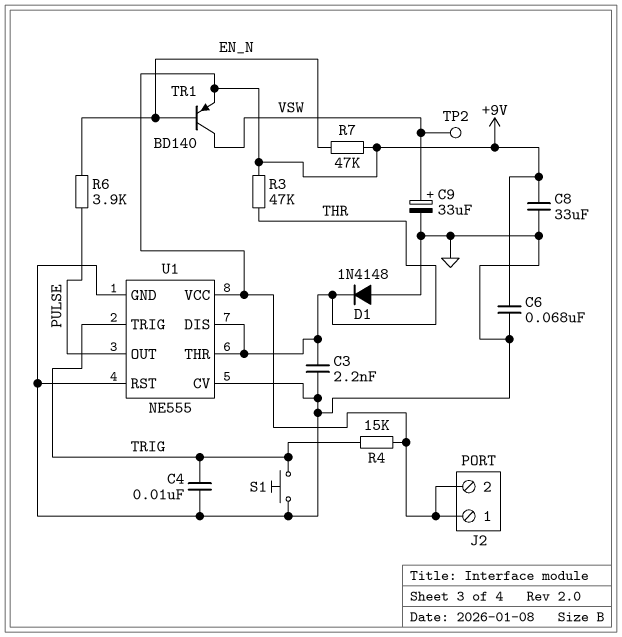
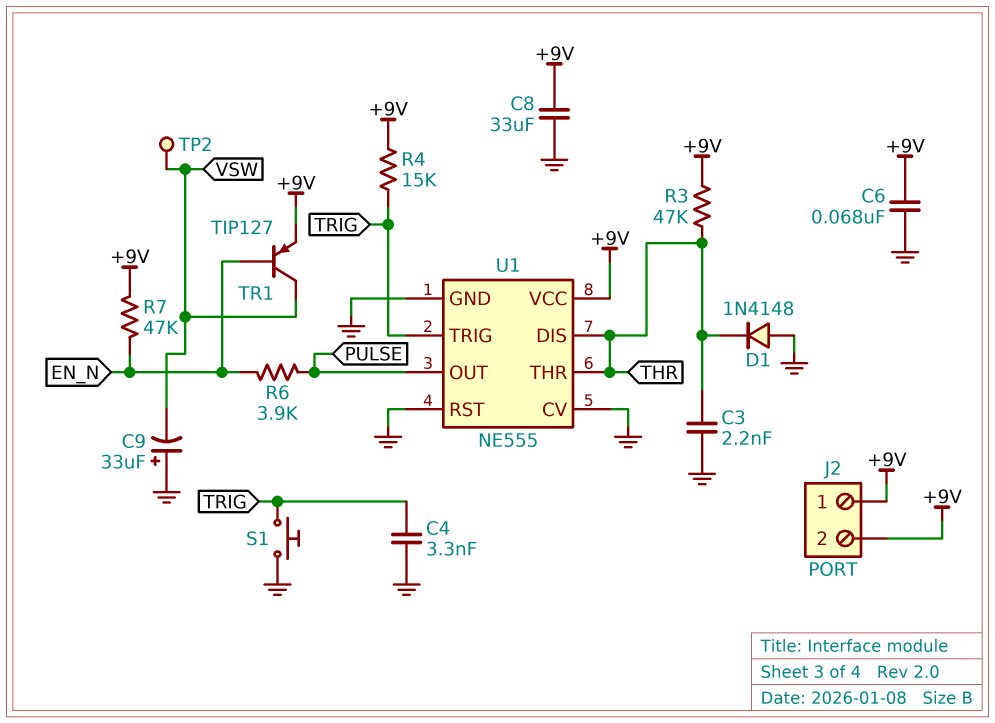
C4: 10nF (GND, TRIG) -> 3.3nF (GND, TRIG)
C9: 33uF (plus VSW, minus GND) -> 33uF (plus GND, minus VSW)
TR1: PNP BD140 (B EN_N, C VSW, E +9V) -> PNP TIP127 (B EN_N, C VSW, E +9V)

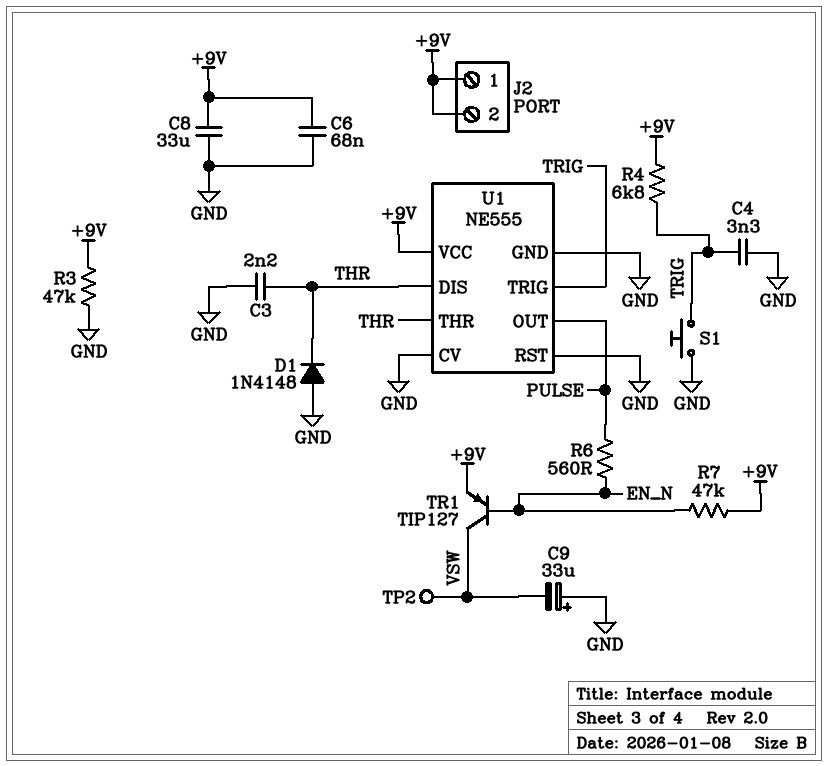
R3: 47k (+9V, THR) -> 47k (+9V, GND)
R4: 15k (+9V, TRIG) -> 6.8k (+9V, TRIG)
R6: 3.9k (EN_N, PULSE) -> 560 (EN_N, PULSE)

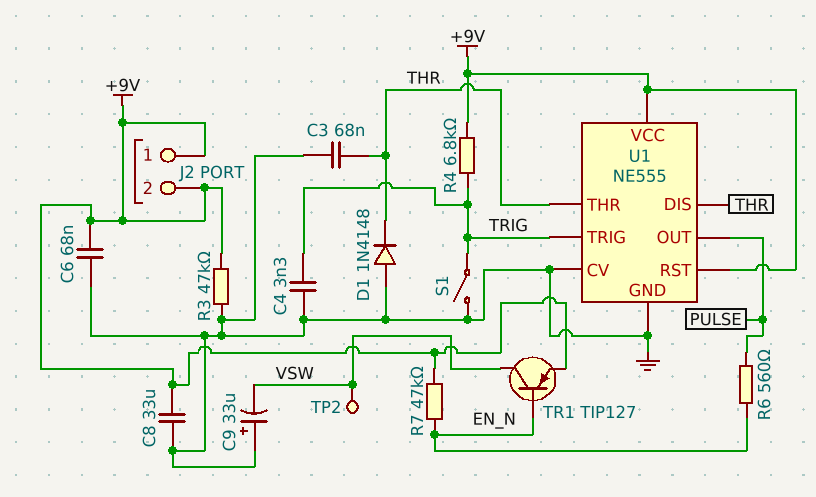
C3: 2.2nF (GND, THR) -> 68nF (GND, THR)
S1: button (GND, TRIG) -> switch (GND, TRIG)
U1 pin RST: GND -> +9V

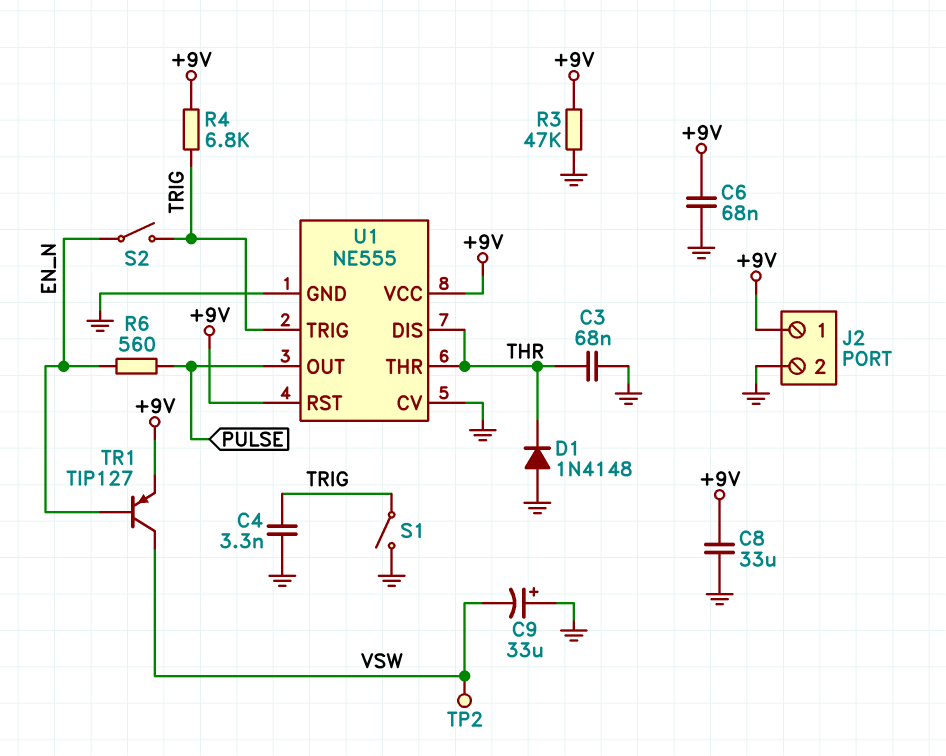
J2 pin 2: +9V -> GND
R7: 47k (+9V, EN_N) -> none
S2: none -> switch (EN_N, TRIG)

